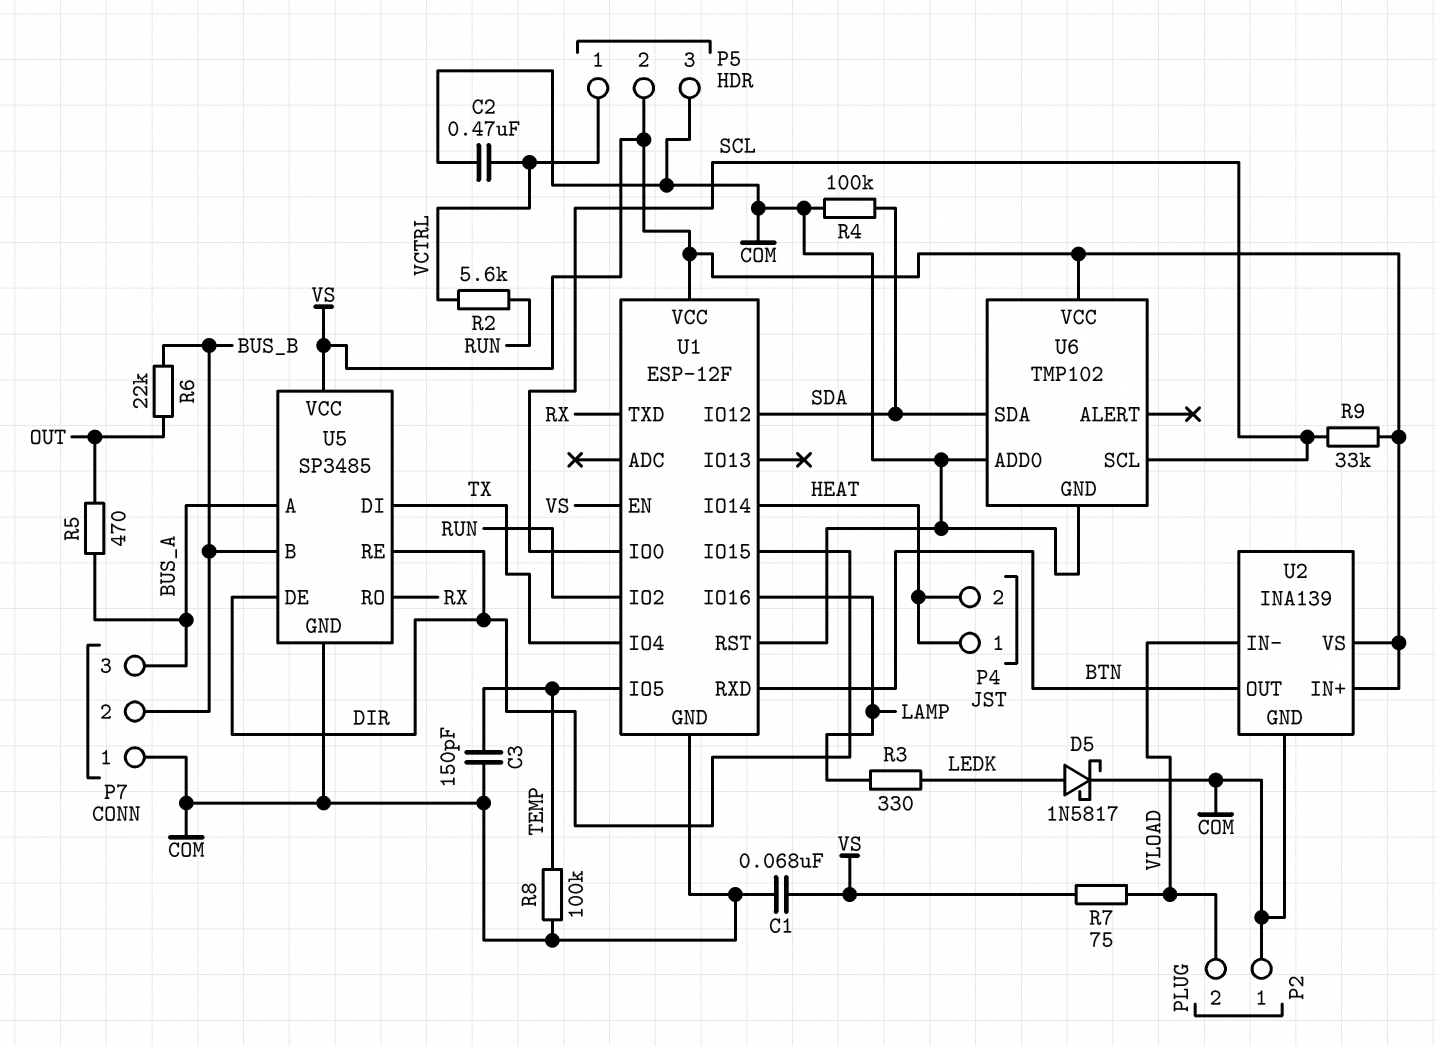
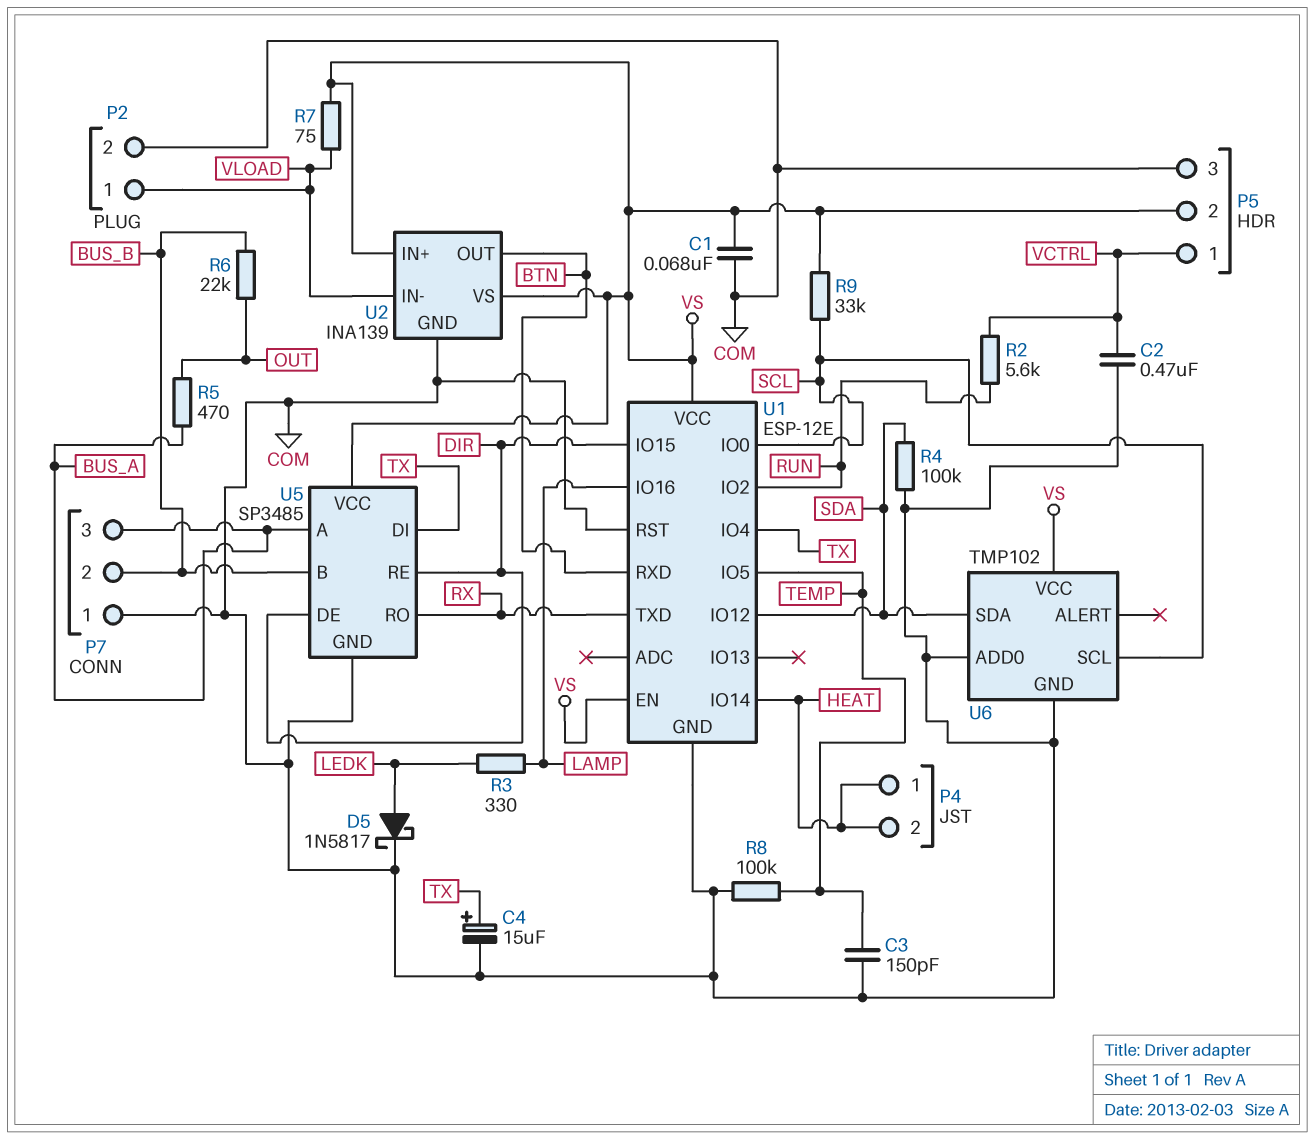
C4: none -> 15uF (plus TX, minus COM)
P2 pin 1: COM -> VLOAD
P2 pin 2: VLOAD -> COM
U1: ESP-12F -> ESP-12E

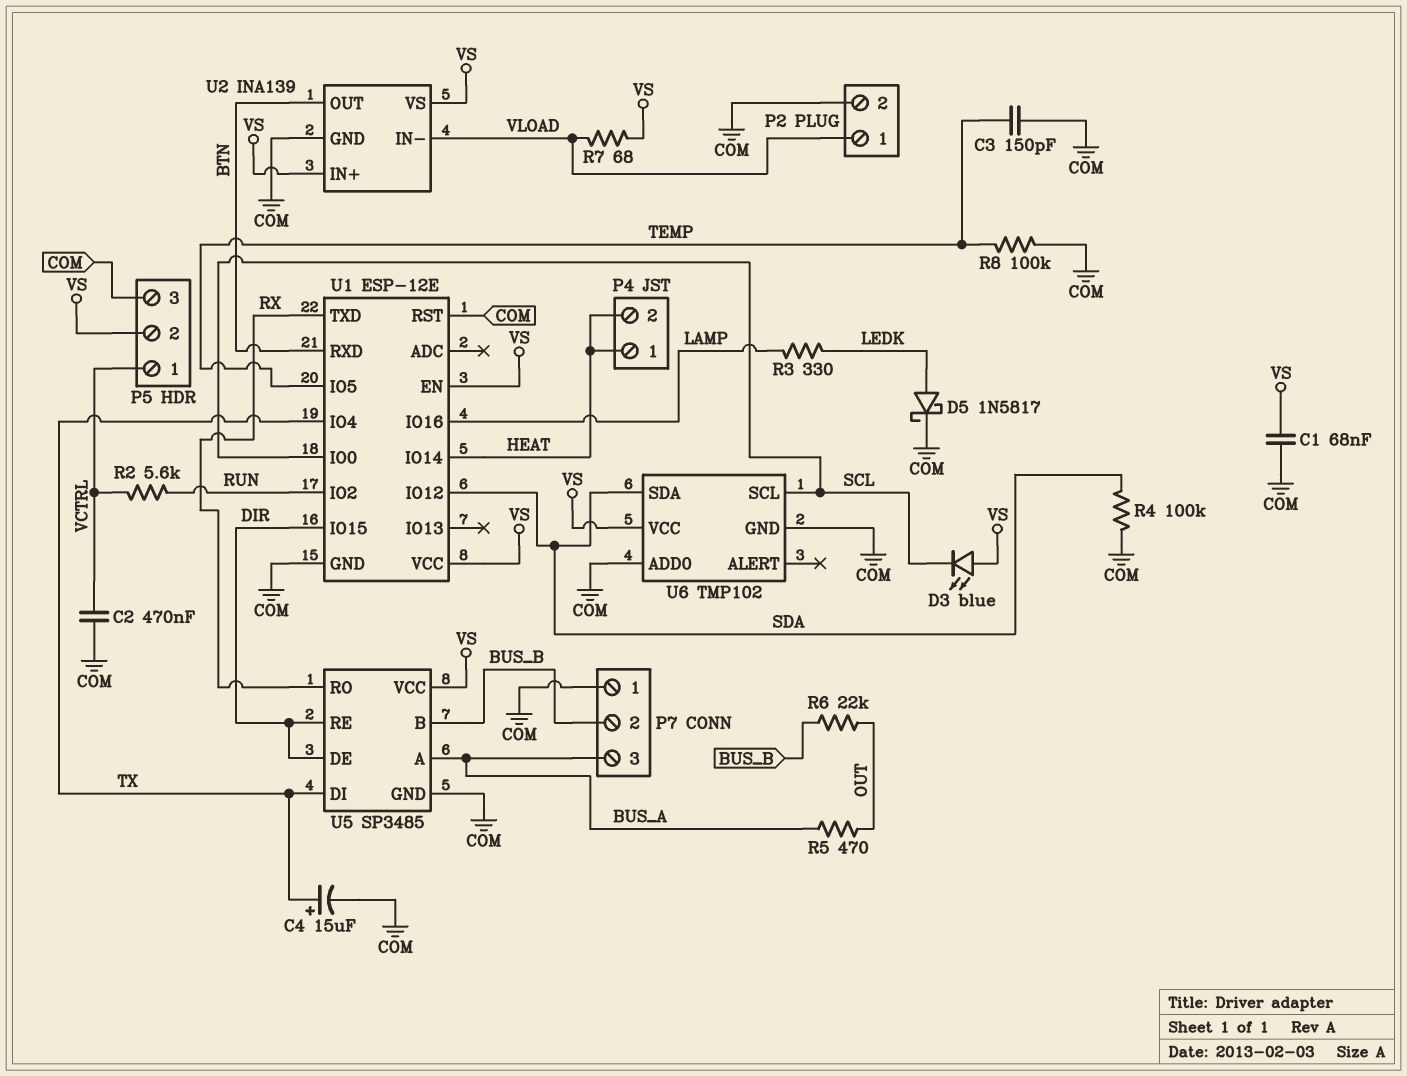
D3: none -> LED blue (A VS, K SCL)
R7: 75 (VLOAD, VS) -> 68 (VLOAD, VS)
R9: 33k (SCL, VS) -> none

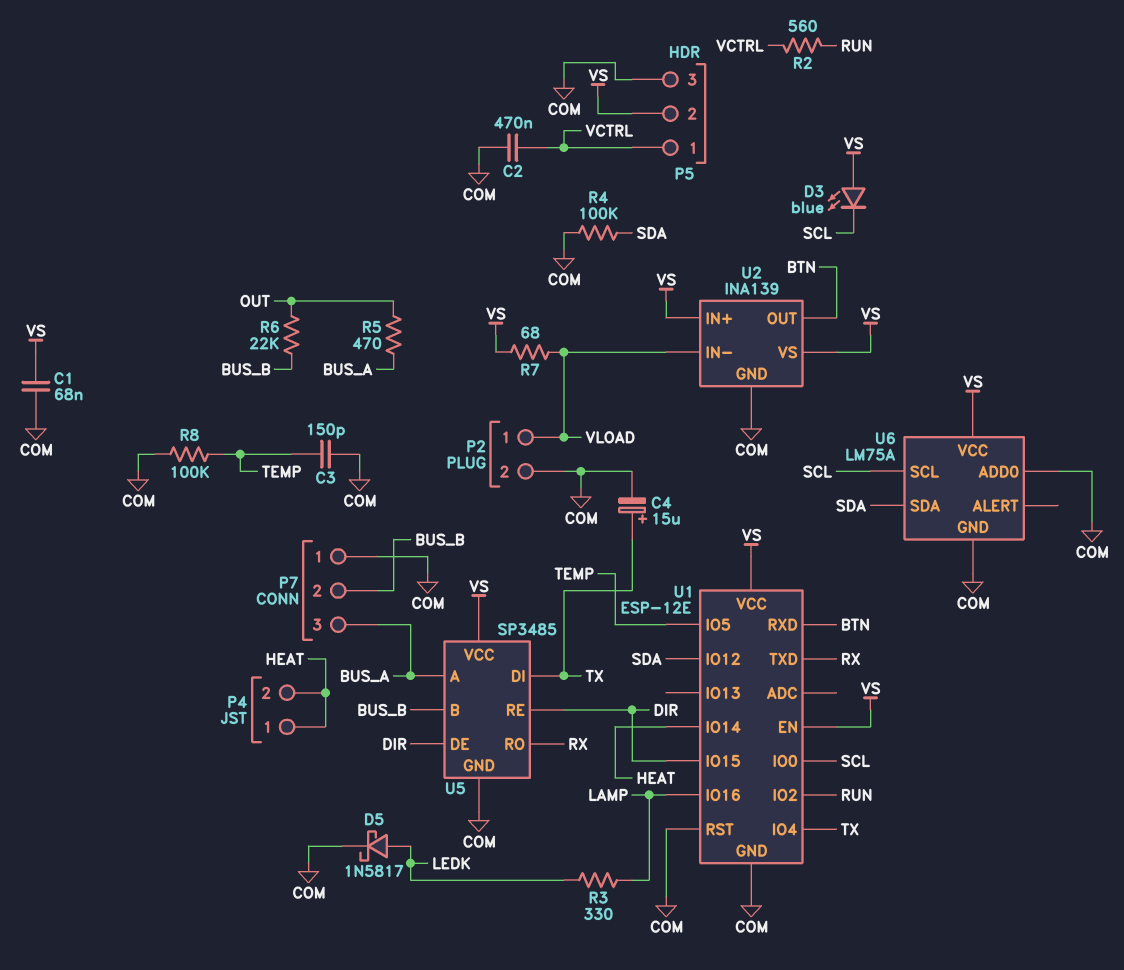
R2: 5.6k (RUN, VCTRL) -> 560 (RUN, VCTRL)
U6: TMP102 -> LM75A

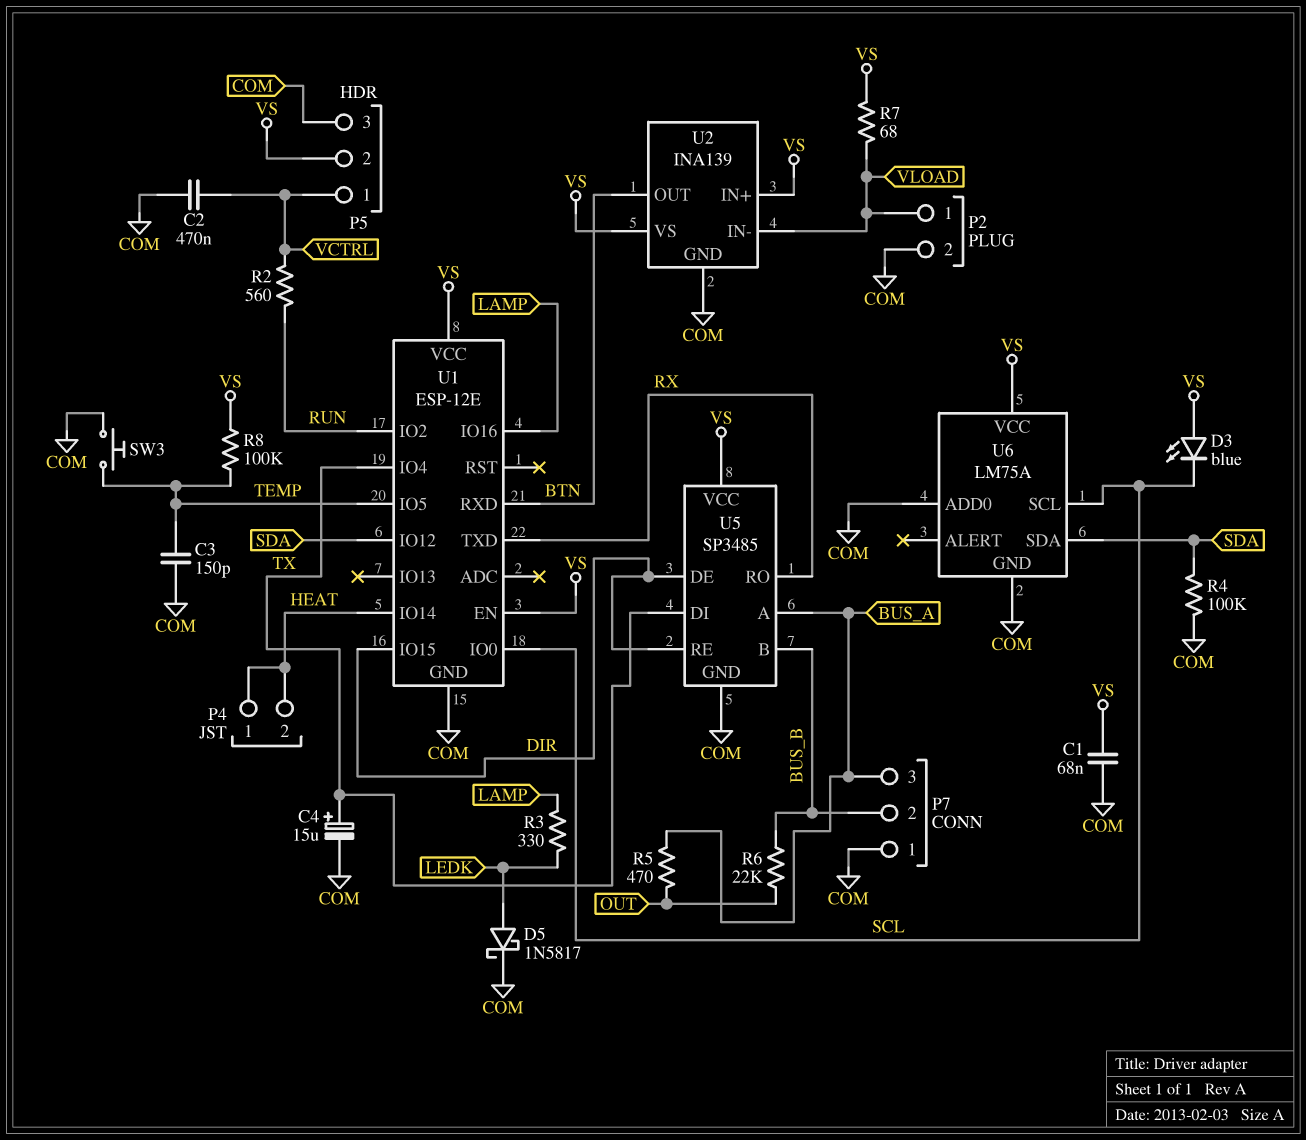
R8: 100k (COM, TEMP) -> 100k (TEMP, VS)
SW3: none -> button (COM, TEMP)
U1 pin RST: COM -> none

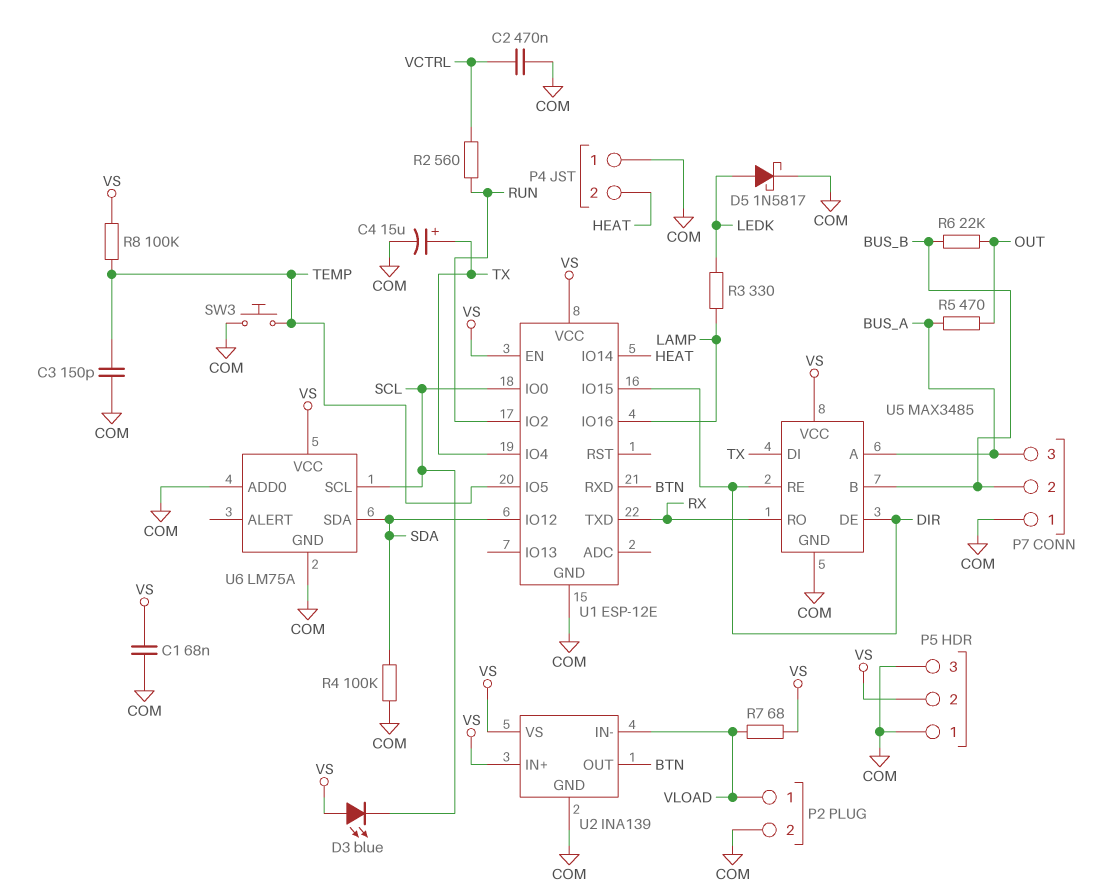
P4 pin 1: HEAT -> COM
P5 pin 1: VCTRL -> COM
U5: SP3485 -> MAX3485

